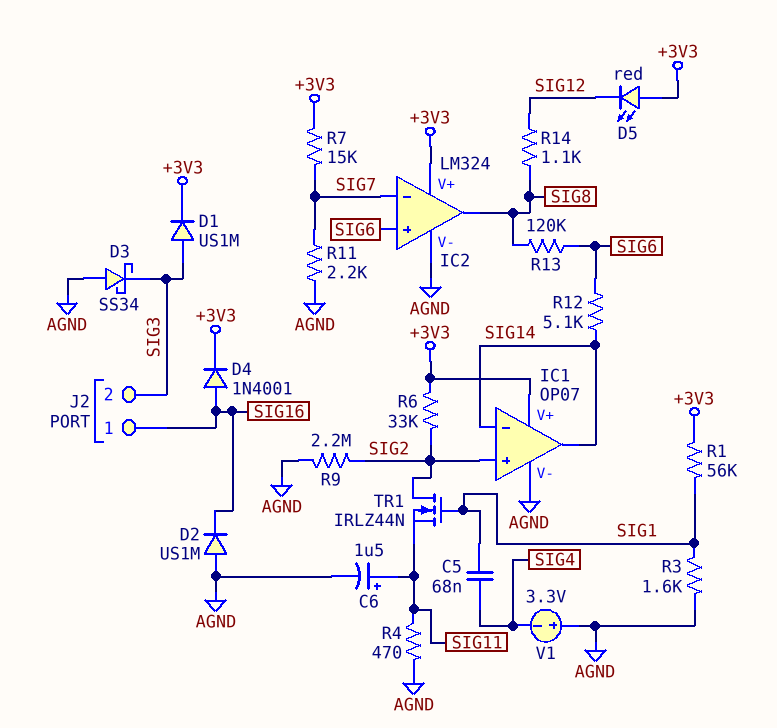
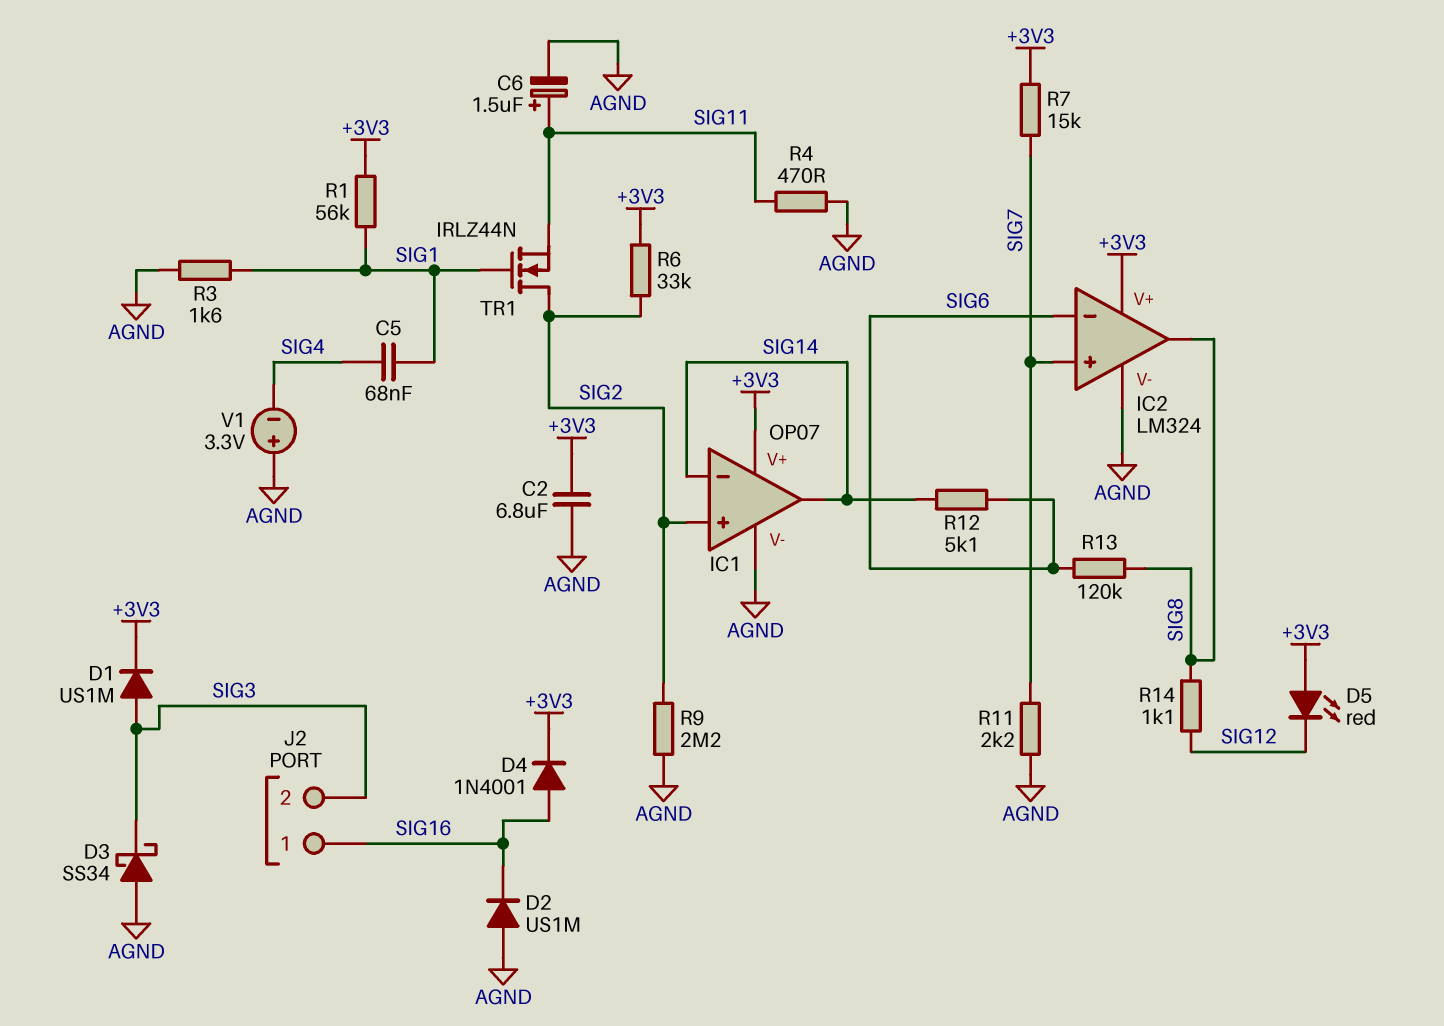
C2: none -> 6.8uF (+3V3, AGND)
IC2 pin in+: SIG6 -> SIG7
IC2 pin in-: SIG7 -> SIG6

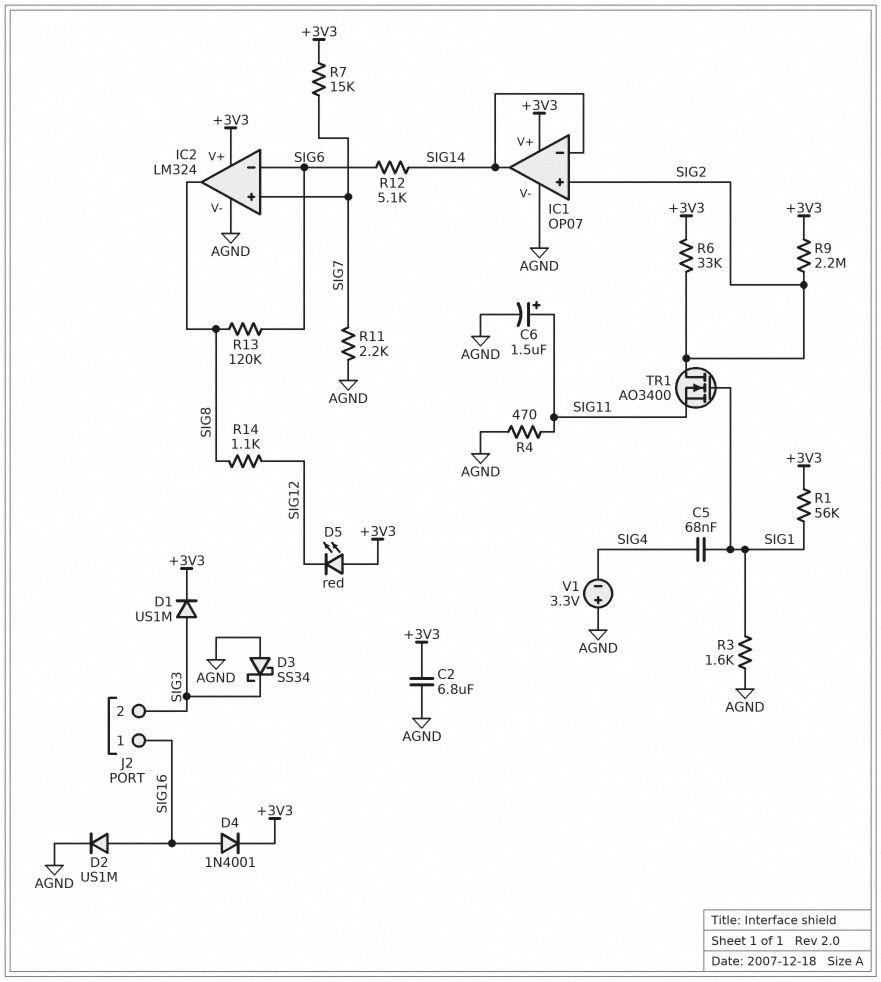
D2: diode US1M (A AGND, K SIG16) -> diode US1M (A SIG16, K AGND)
R9: 2.2M (AGND, SIG2) -> 2.2M (+3V3, SIG2)
TR1: NMOS IRLZ44N (G SIG1, D SIG2, S SIG11) -> NMOS AO3400 (G SIG1, D SIG2, S SIG11)

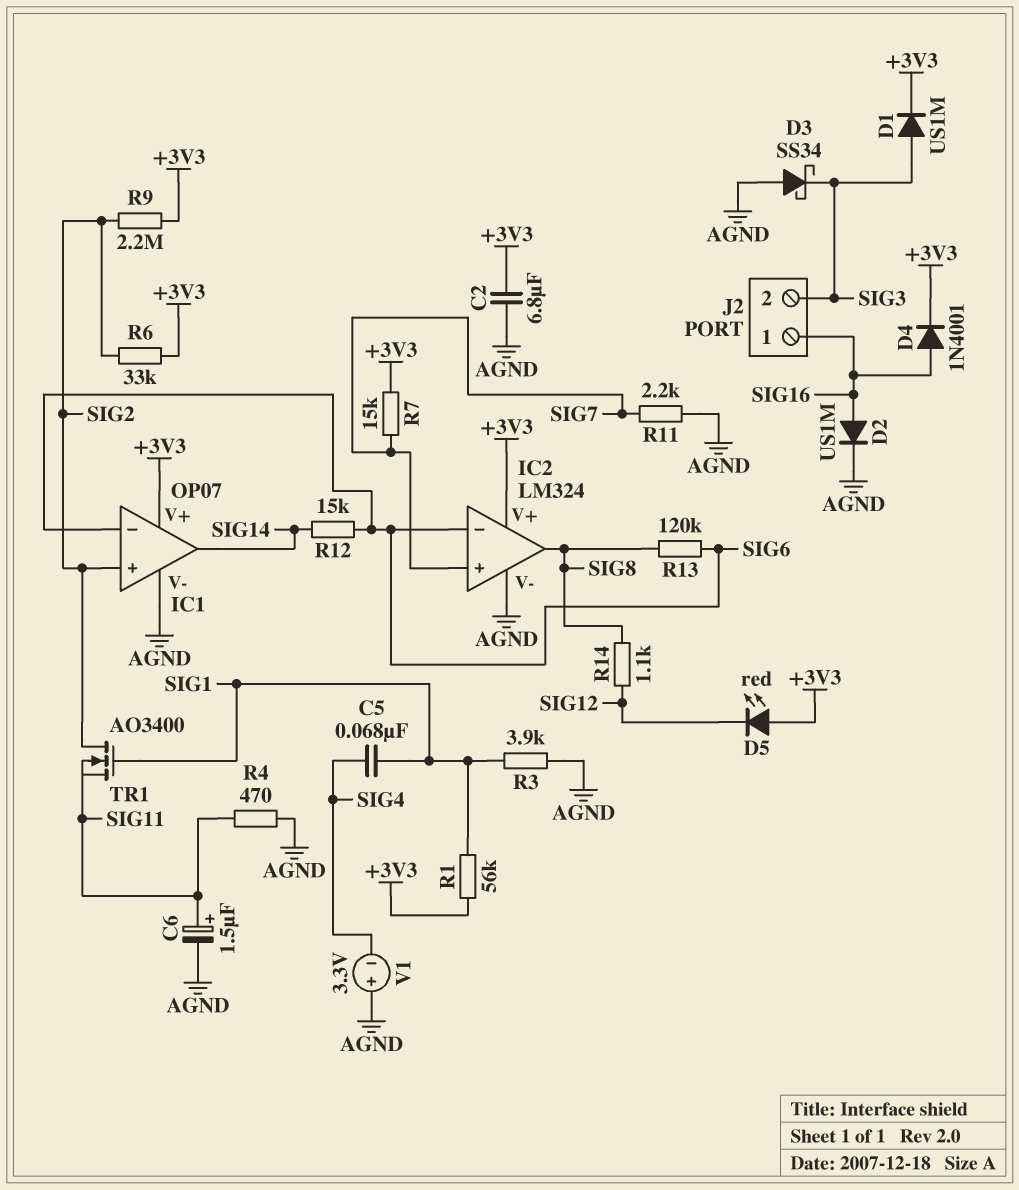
IC1 pin in-: SIG14 -> SIG6
R3: 1.6k (AGND, SIG1) -> 3.9k (AGND, SIG1)
R12: 5.1k (SIG6, SIG14) -> 15k (SIG6, SIG14)

